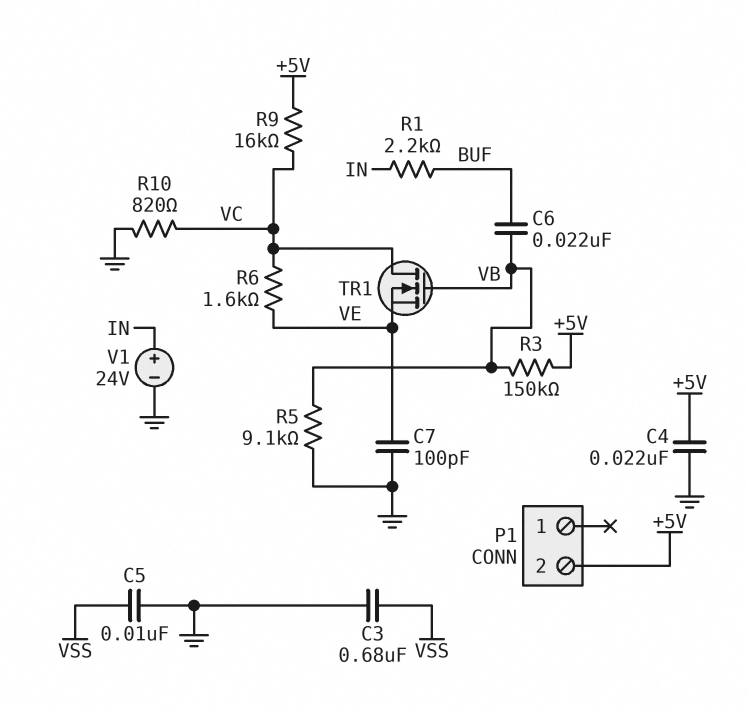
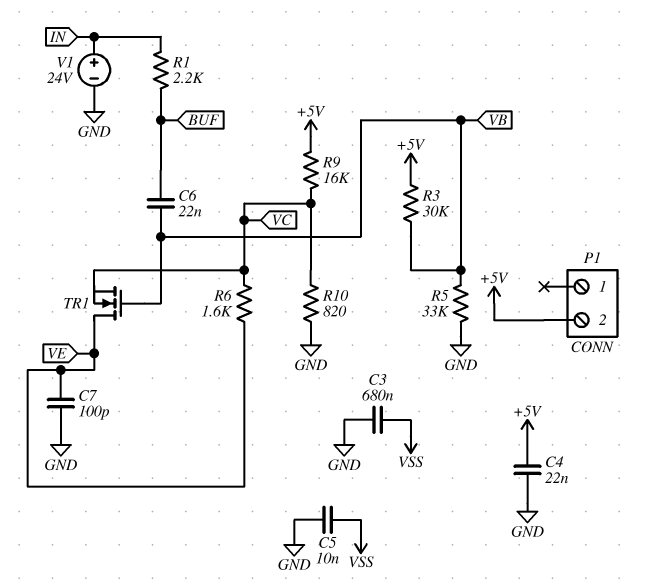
R3: 150k (+5V, VB) -> 30k (+5V, VB)
R5: 9.1k (GND, VB) -> 33k (GND, VB)
TR1: NMOS (G VB, D VC, S VE) -> NMOS (G VB, D VE, S VC)

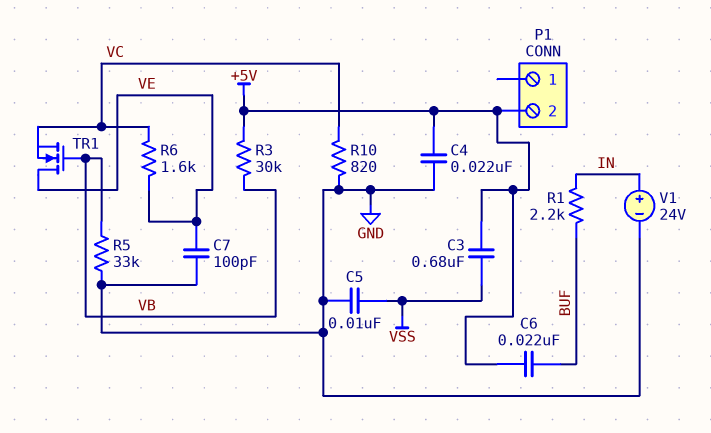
C3: 680nF (GND, VSS) -> 680nF (+5V, VSS)
C6: 22nF (BUF, VB) -> 22nF (+5V, BUF)
R9: 16k (+5V, VC) -> none

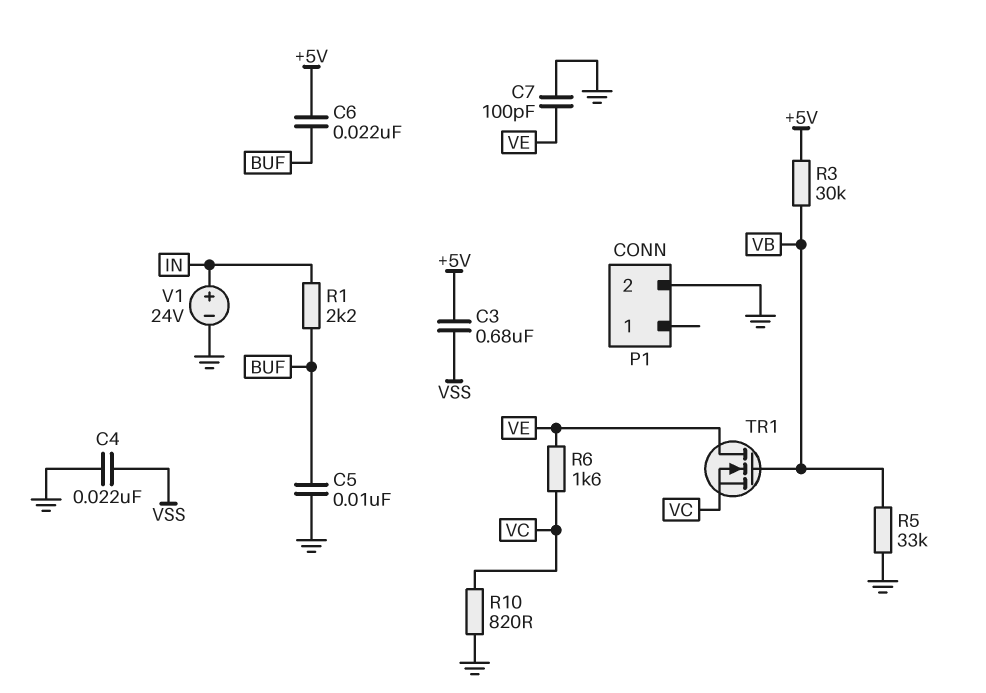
C4: 22nF (+5V, GND) -> 22nF (GND, VSS)
C5: 10nF (GND, VSS) -> 10nF (BUF, GND)
P1 pin 2: +5V -> GND

